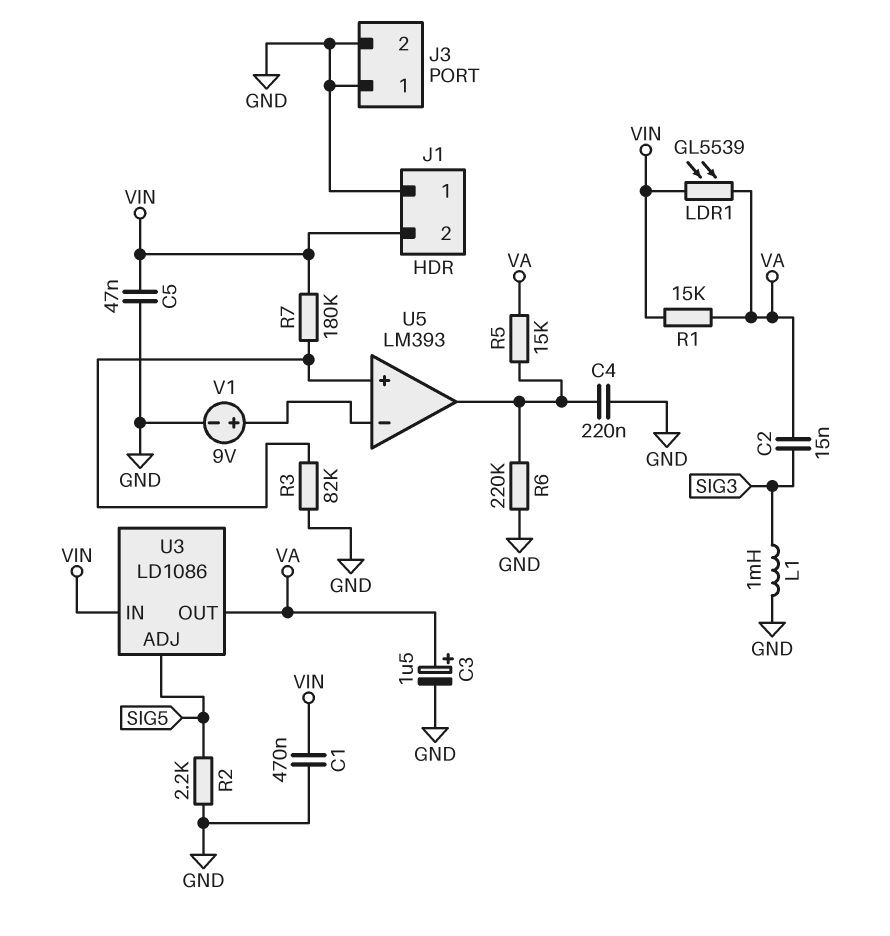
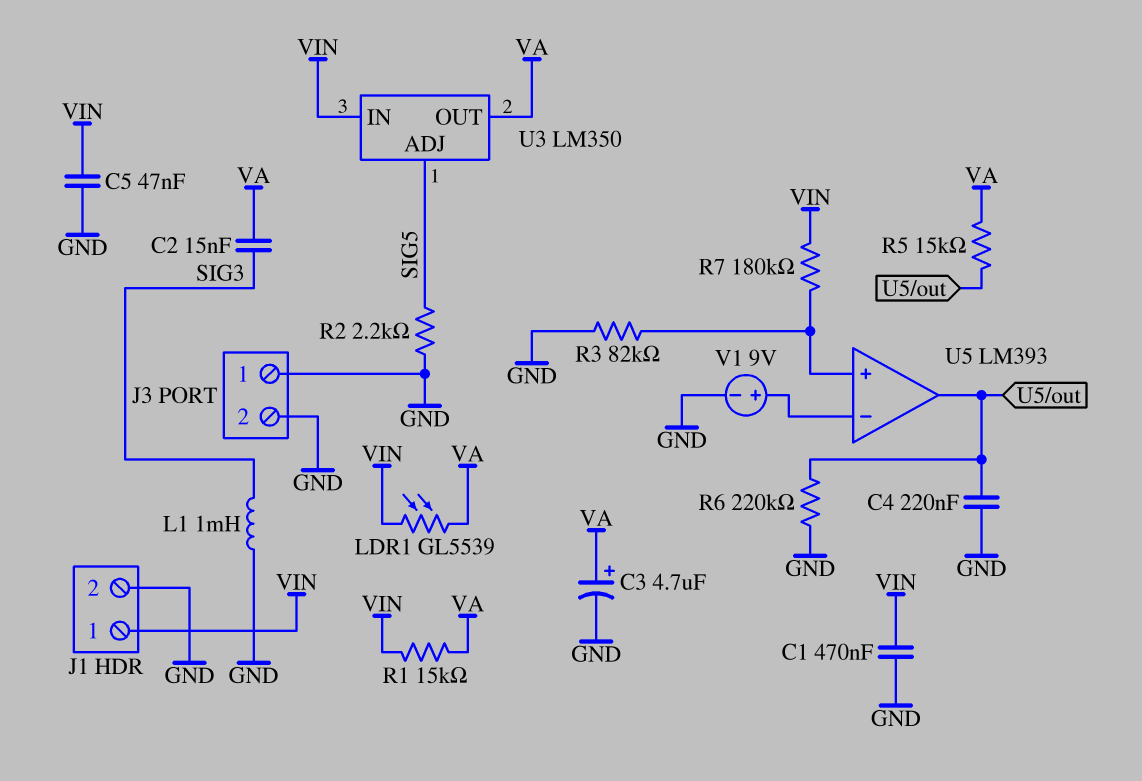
C3: 1.5uF (plus VA, minus GND) -> 4.7uF (plus VA, minus GND)
J1 pin 1: GND -> VIN
J1 pin 2: VIN -> GND
U3: LD1086 -> LM350

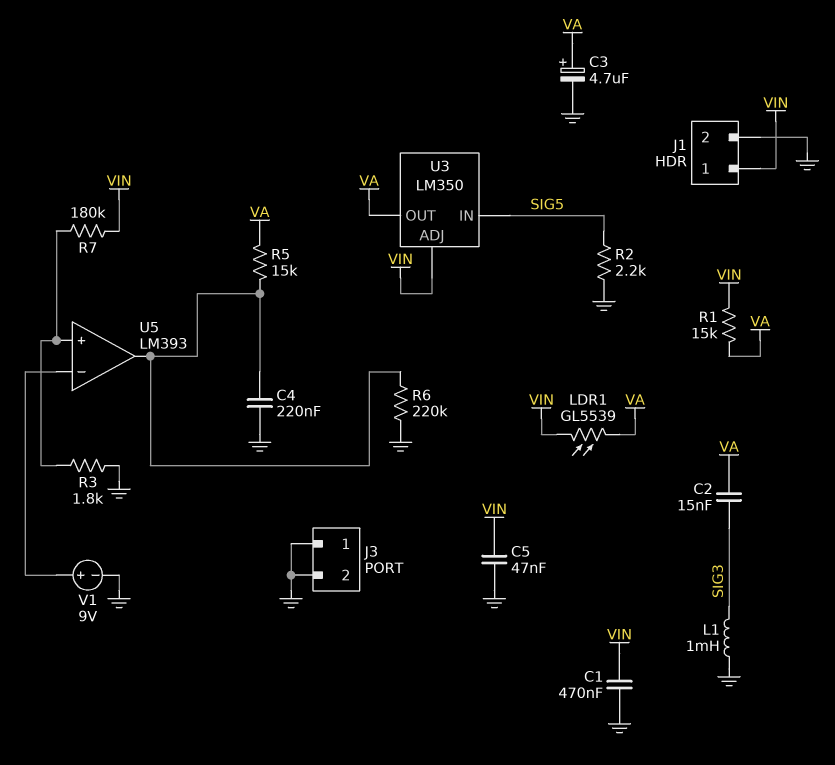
R3: 82k (GND, U5/in+) -> 1.8k (GND, U5/in+)
U3 pin ADJ: SIG5 -> VIN
U3 pin IN: VIN -> SIG5

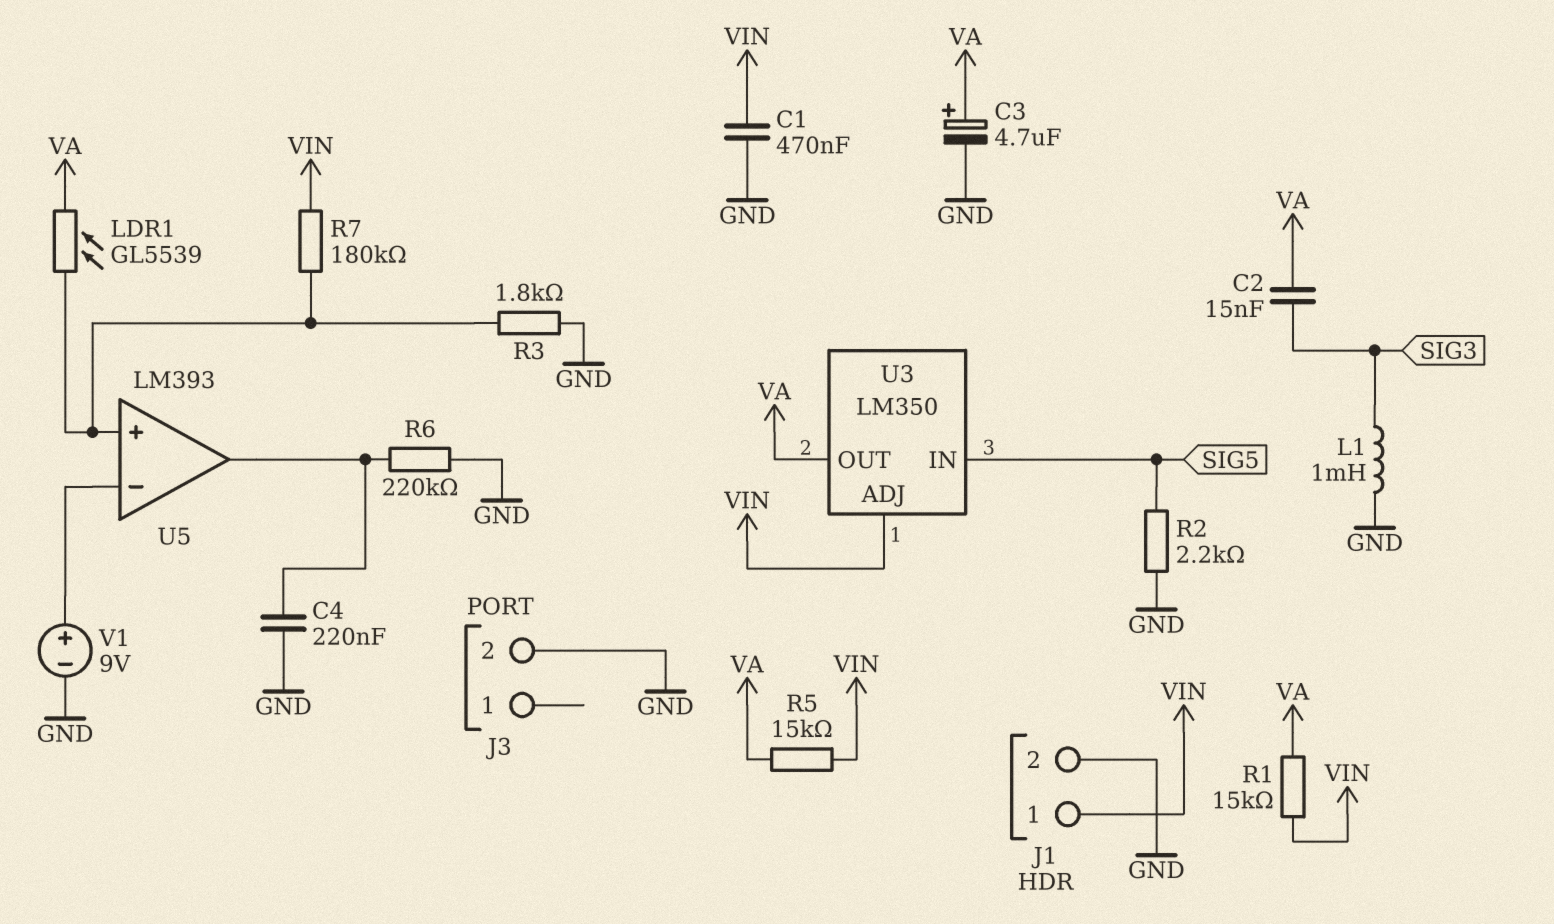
C5: 47nF (GND, VIN) -> none
J3 pin 1: GND -> none
LDR1: GL5539 (VA, VIN) -> GL5539 (U5/in+, VA)
R5: 15k (U5/out, VA) -> 15k (VA, VIN)

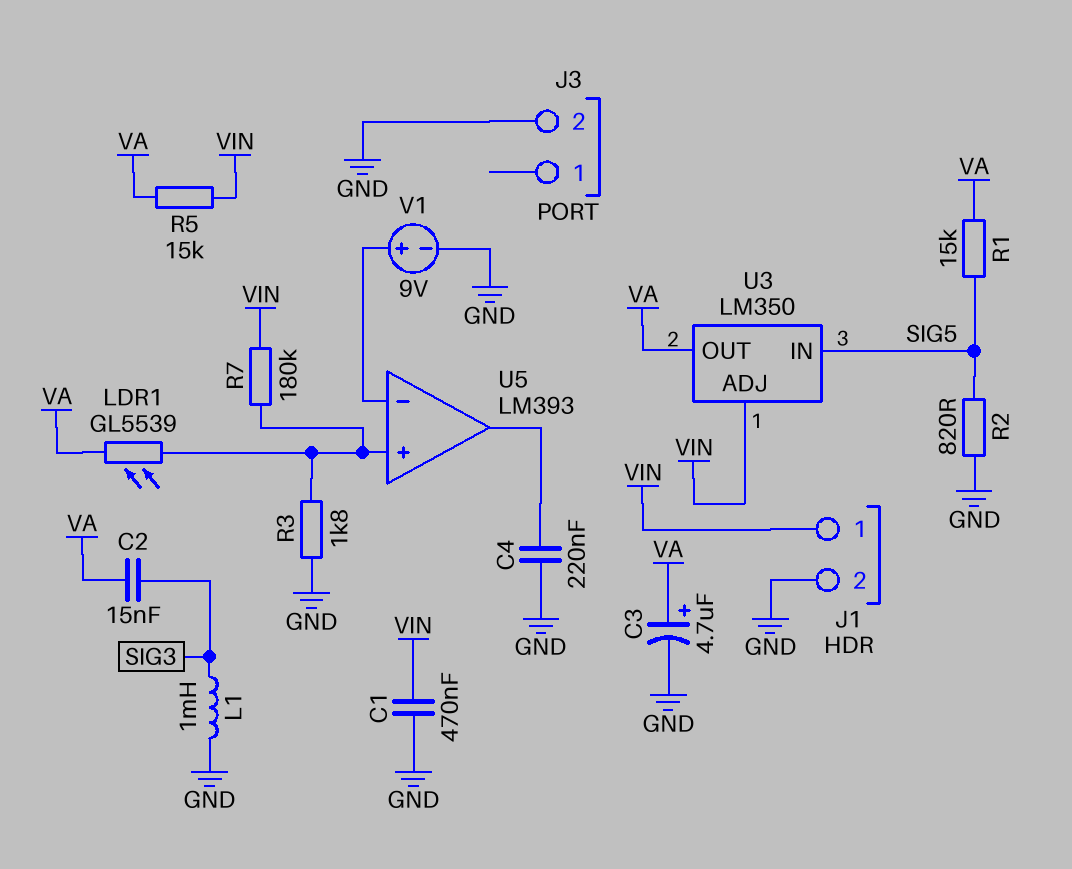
R1: 15k (VA, VIN) -> 15k (SIG5, VA)
R2: 2.2k (GND, SIG5) -> 820 (GND, SIG5)
R6: 220k (GND, U5/out) -> none

